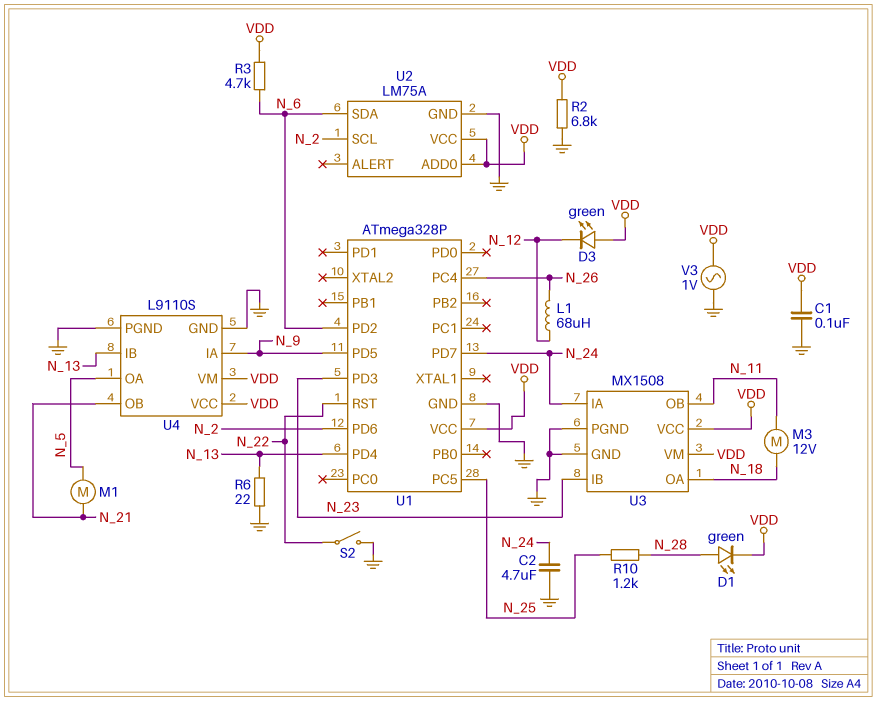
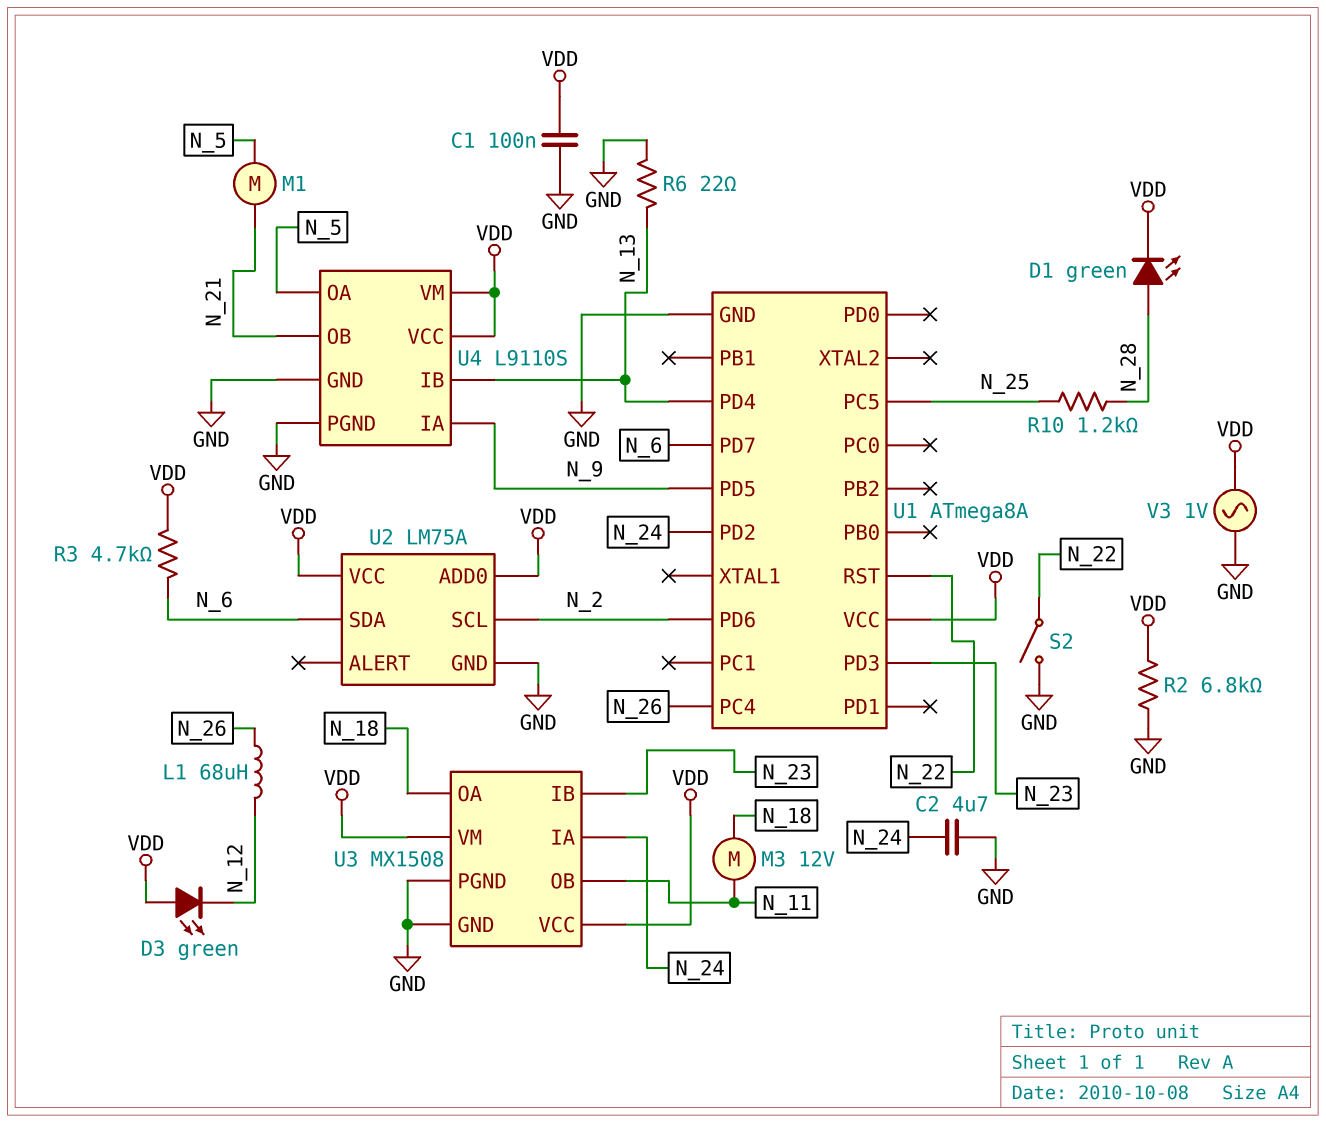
U1: ATmega328P -> ATmega8A
U1 pin PD2: N_6 -> N_24
U1 pin PD7: N_24 -> N_6

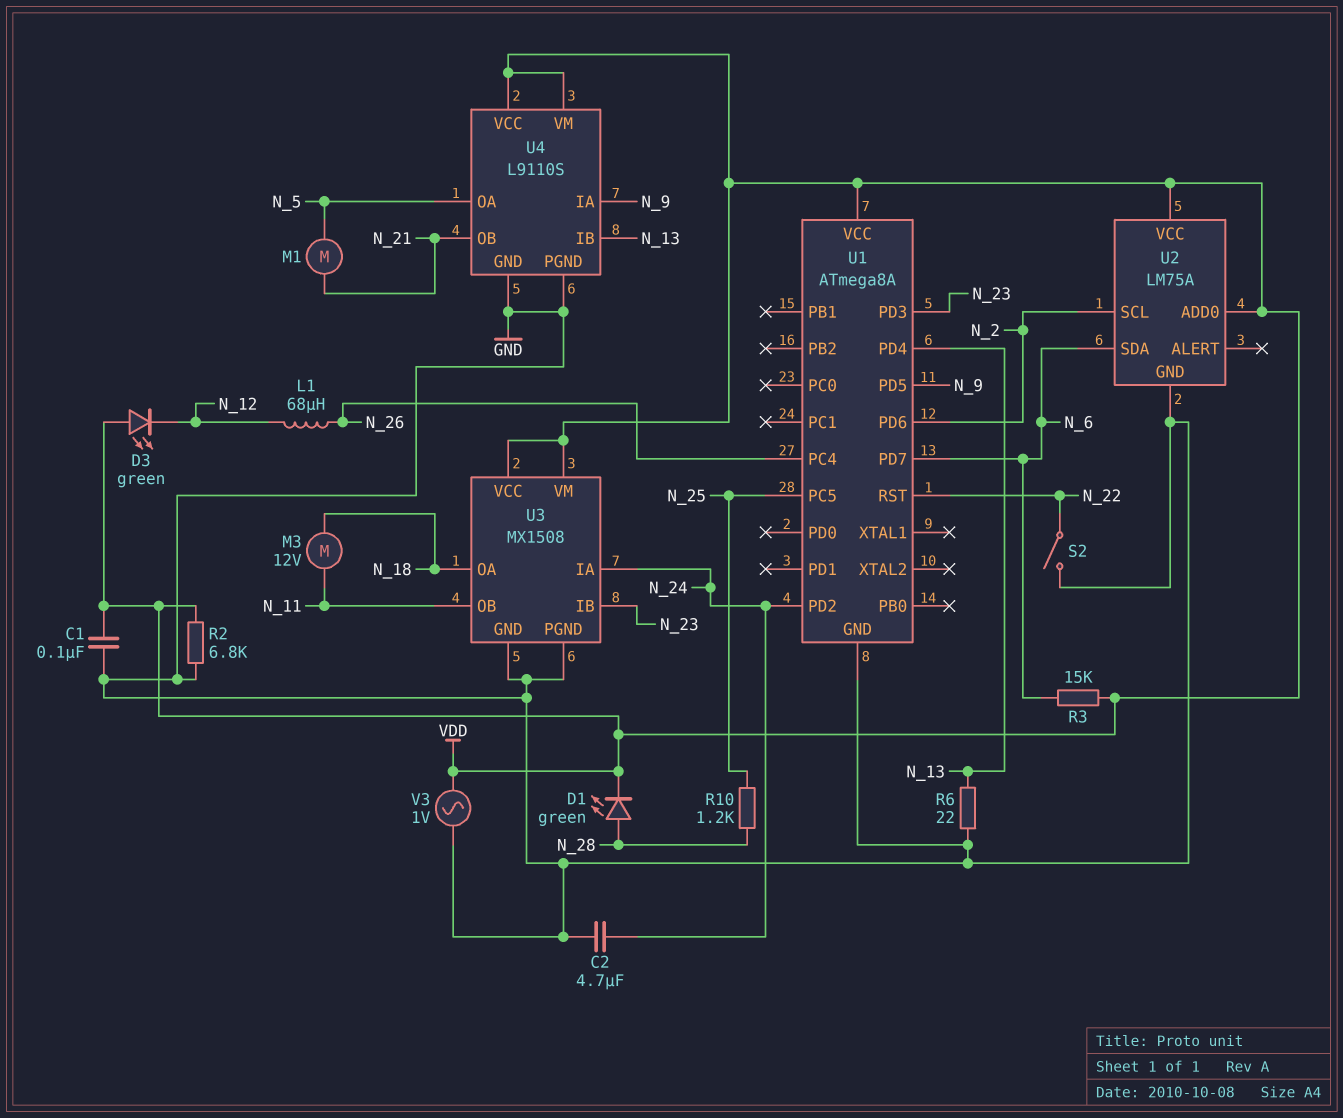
R3: 4.7k (N_6, VDD) -> 15k (N_6, VDD)

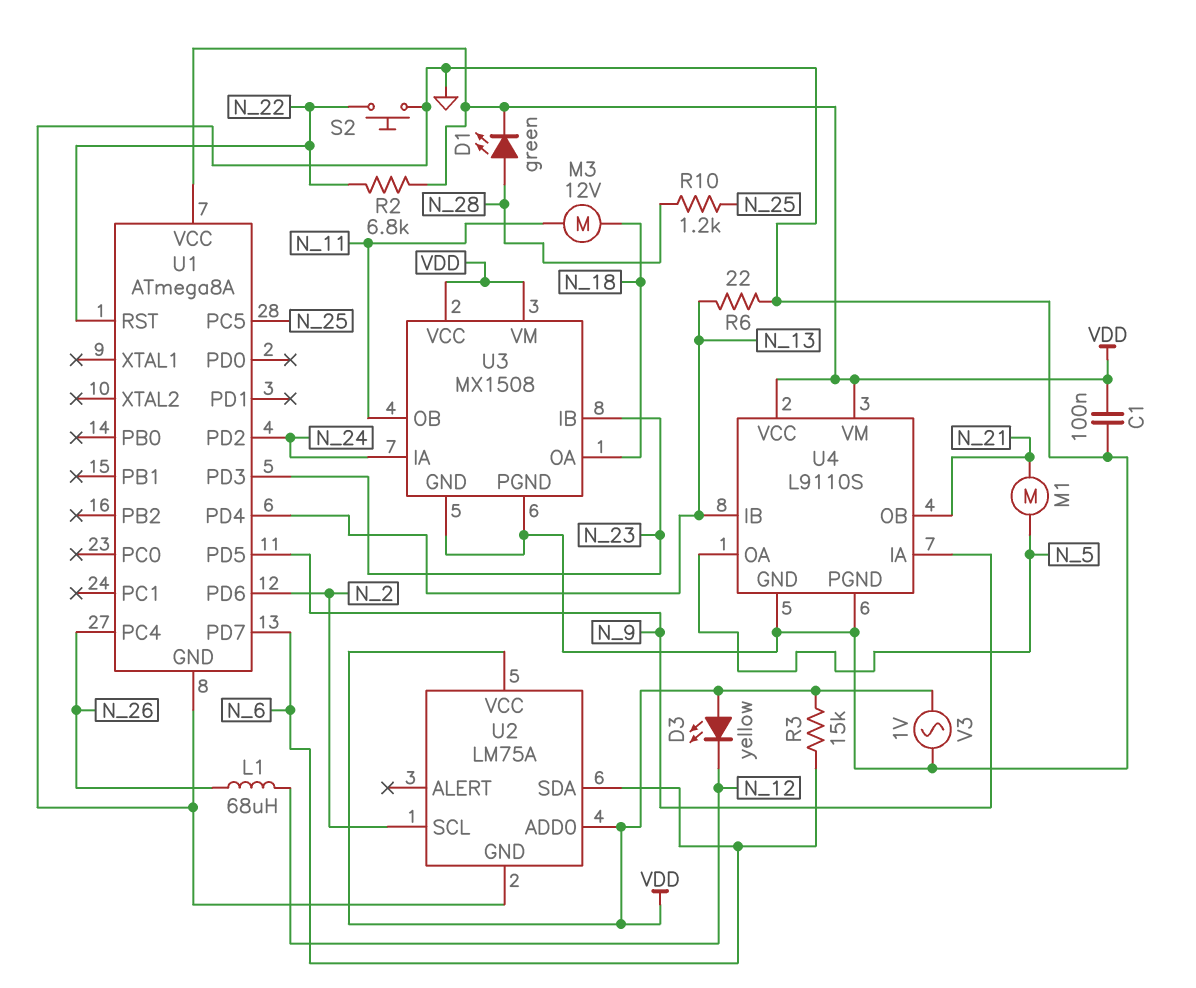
C2: 4.7uF (GND, N_24) -> none
D3: LED green (A VDD, K N_12) -> LED yellow (A VDD, K N_12)
R2: 6.8k (GND, VDD) -> 6.8k (N_22, VDD)
S2: switch (GND, N_22) -> button (GND, N_22)

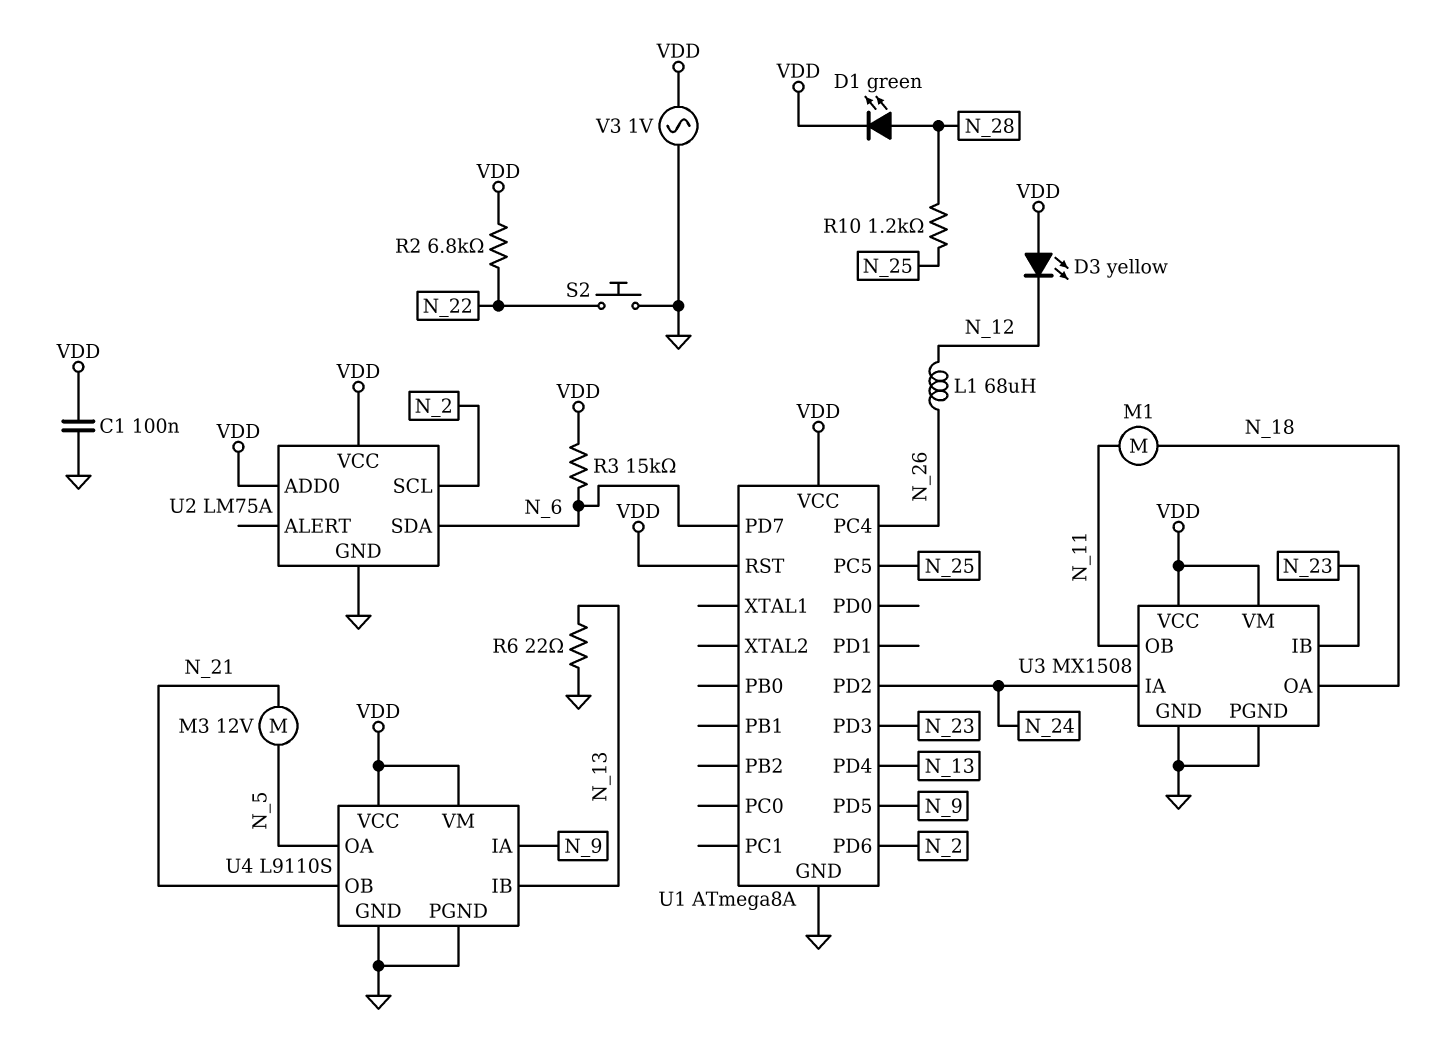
M1: motor (N_5, N_21) -> motor (N_11, N_18)
M3: motor 12V (N_11, N_18) -> motor 12V (N_5, N_21)
U1 pin RST: N_22 -> VDD

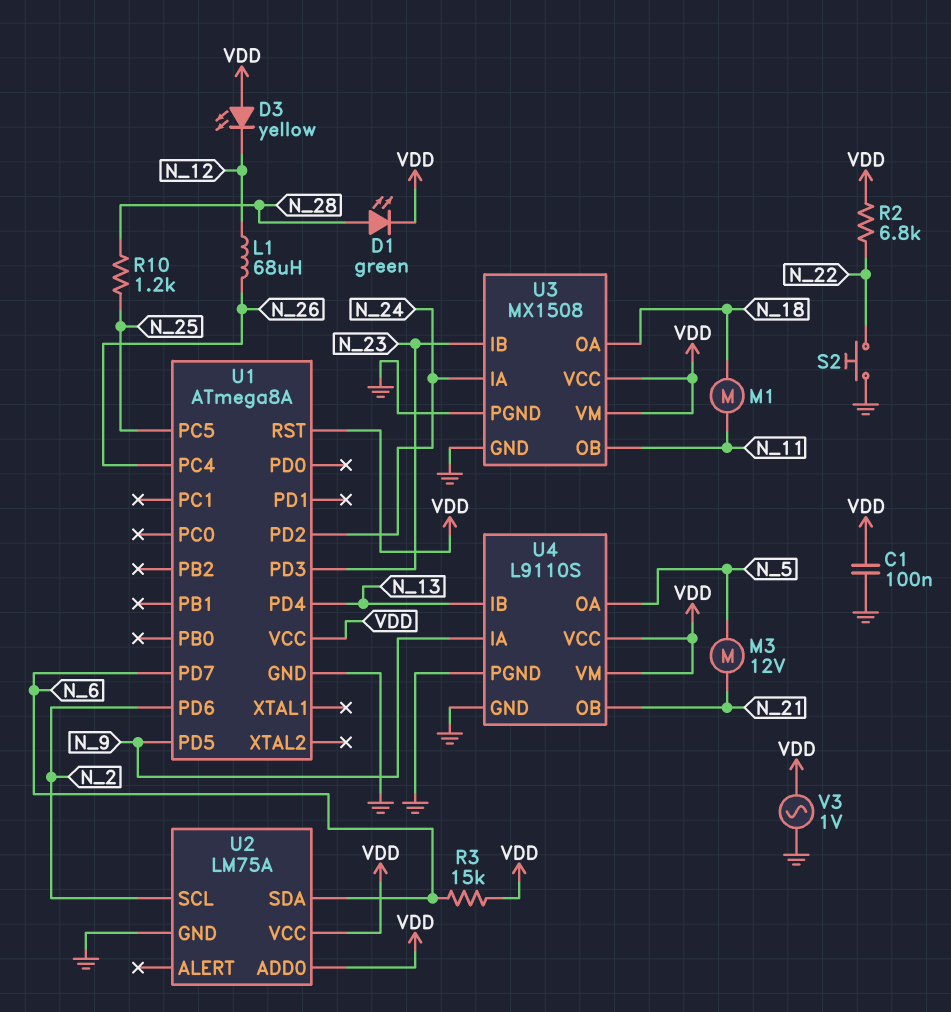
R6: 22 (GND, N_13) -> none

